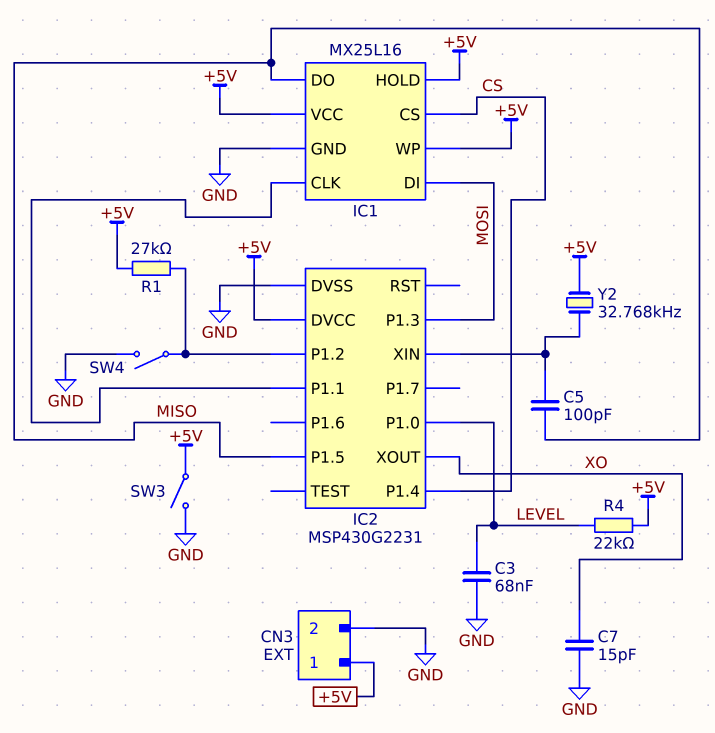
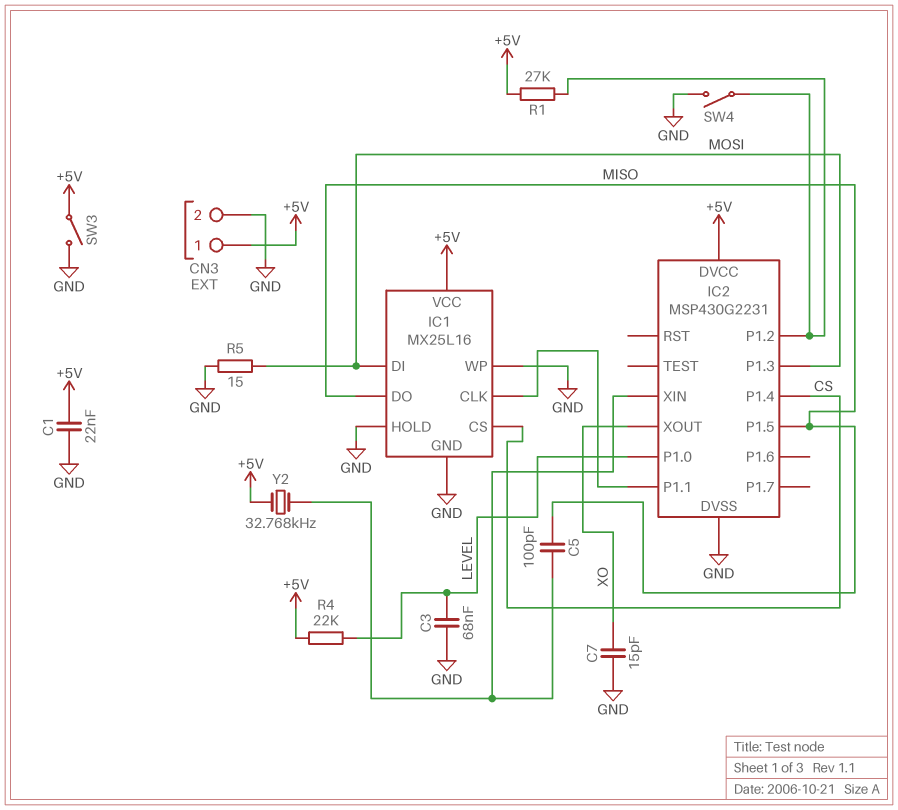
C1: none -> 22nF (+5V, GND)
IC1 pin HOLD: +5V -> GND
IC1 pin WP: +5V -> GND
R5: none -> 15 (GND, MOSI)

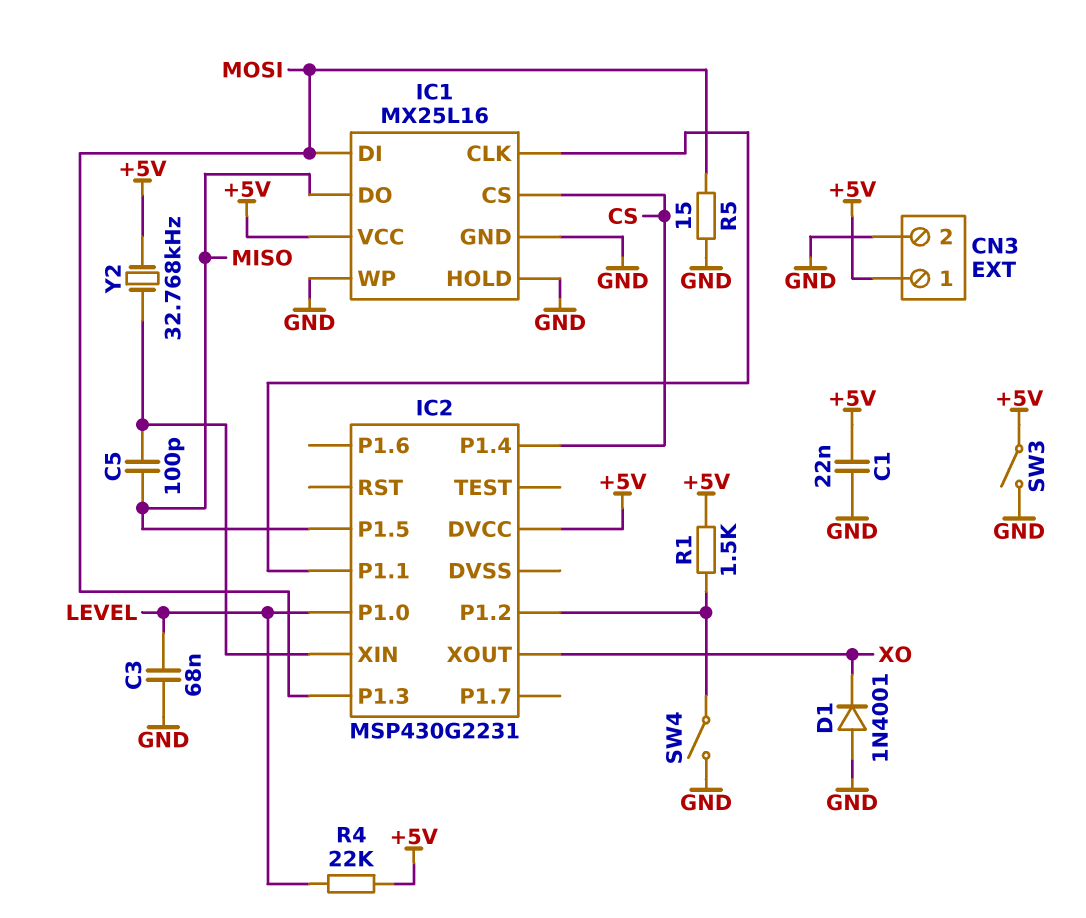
C7: 15pF (GND, XO) -> none
D1: none -> diode 1N4001 (A GND, K XO)
IC2 pin DVSS: GND -> none
R1: 27k (+5V, IC2/P1.2) -> 1.5k (+5V, IC2/P1.2)

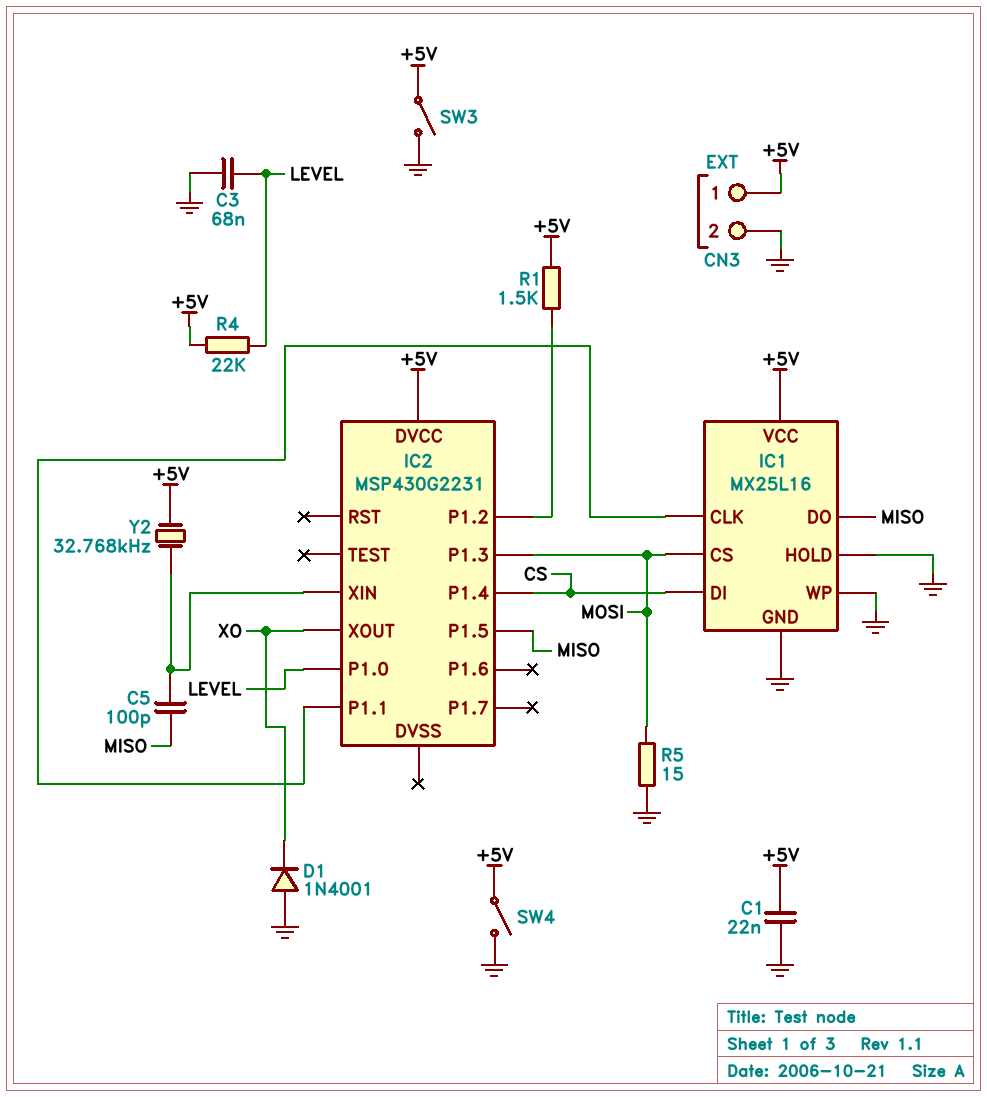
IC1 pin CS: CS -> MOSI
IC1 pin DI: MOSI -> CS
SW4: switch (GND, IC2/P1.2) -> switch (+5V, GND)

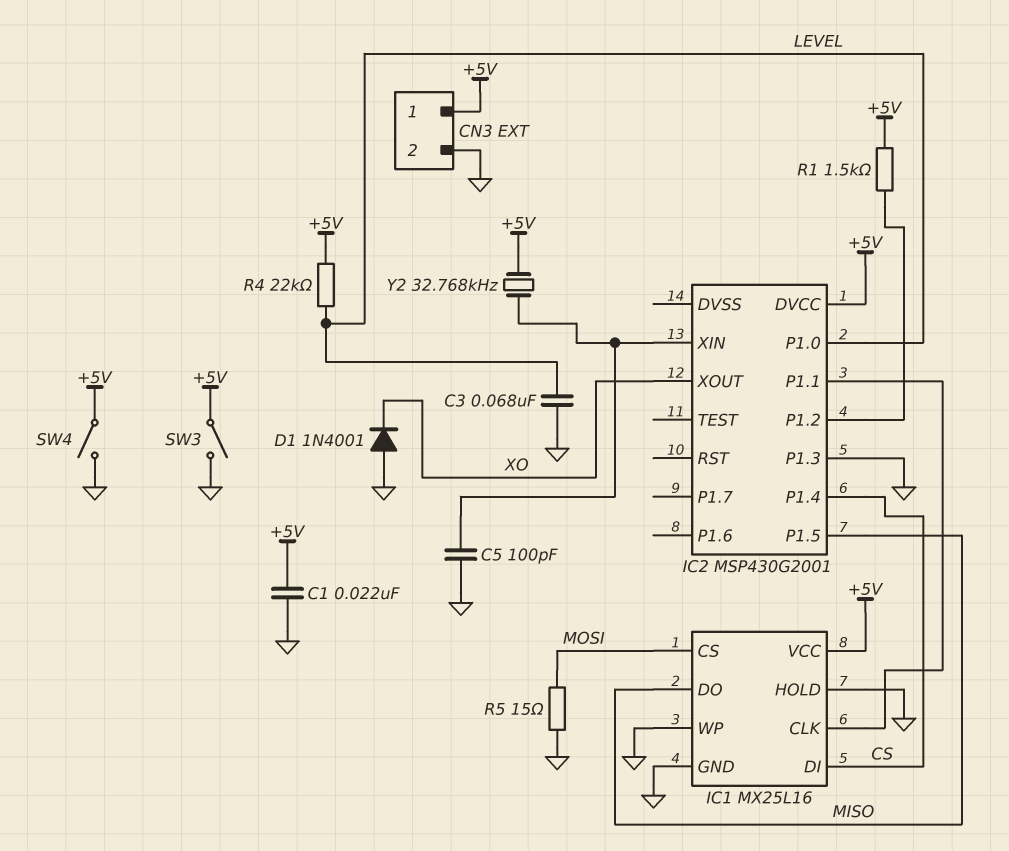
C5: 100pF (IC2/XIN, MISO) -> 100pF (GND, IC2/XIN)
IC2: MSP430G2231 -> MSP430G2001
IC2 pin P1.3: MOSI -> GND

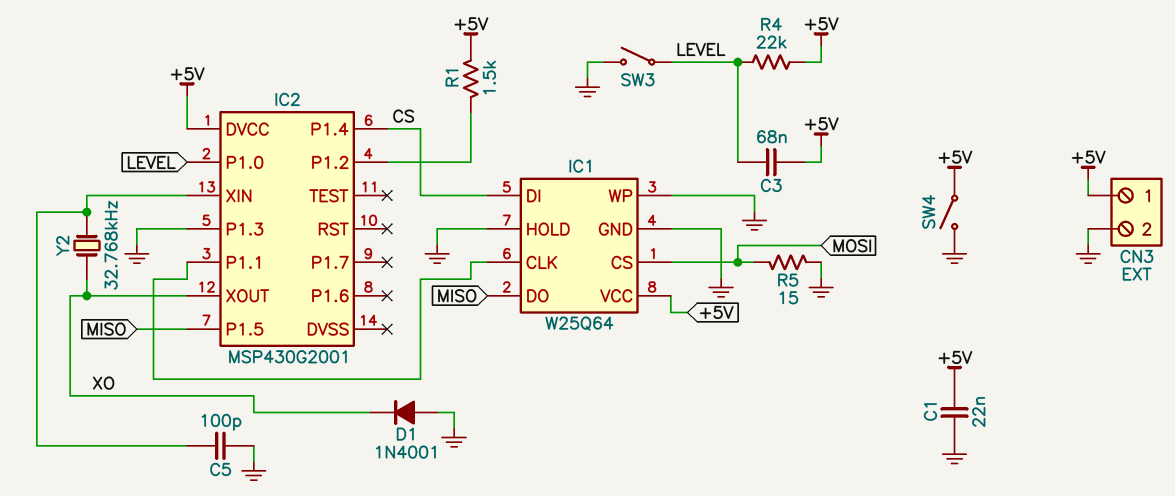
C3: 68nF (GND, LEVEL) -> 68nF (+5V, LEVEL)
IC1: MX25L16 -> W25Q64
SW3: switch (+5V, GND) -> switch (GND, LEVEL)
Y2: 32.768kHz (+5V, IC2/XIN) -> 32.768kHz (IC2/XIN, XO)

